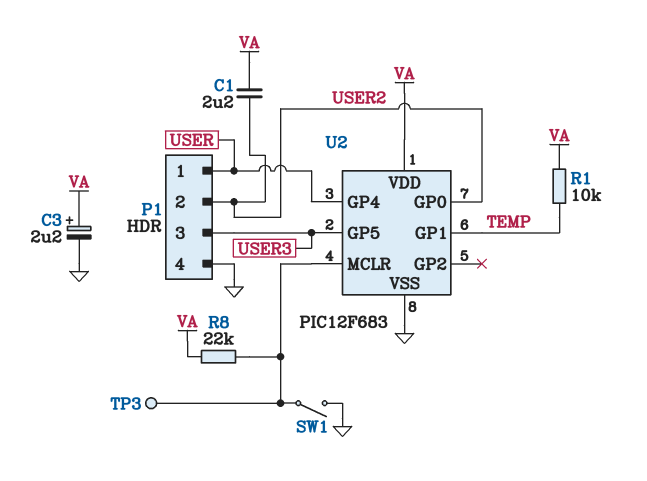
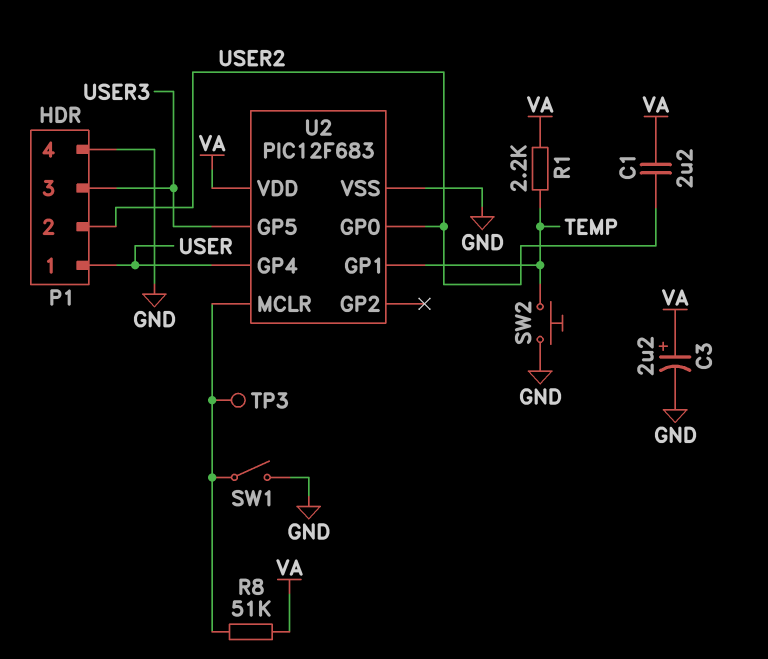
R1: 10k (TEMP, VA) -> 2.2k (TEMP, VA)
R8: 22k (U2/MCLR, VA) -> 51k (U2/MCLR, VA)
SW2: none -> button (GND, TEMP)

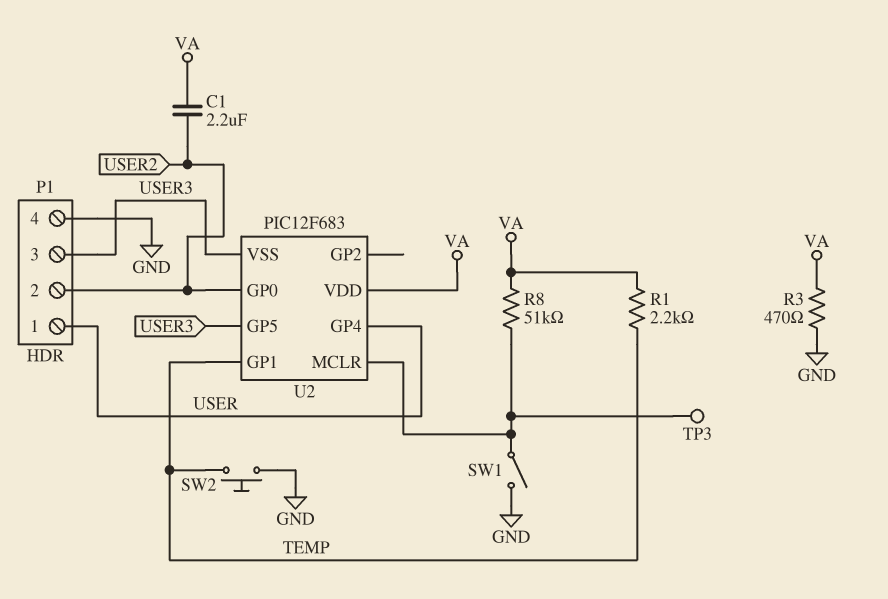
C3: 2.2uF (plus VA, minus GND) -> none
R3: none -> 470 (GND, VA)
U2 pin VSS: GND -> USER3

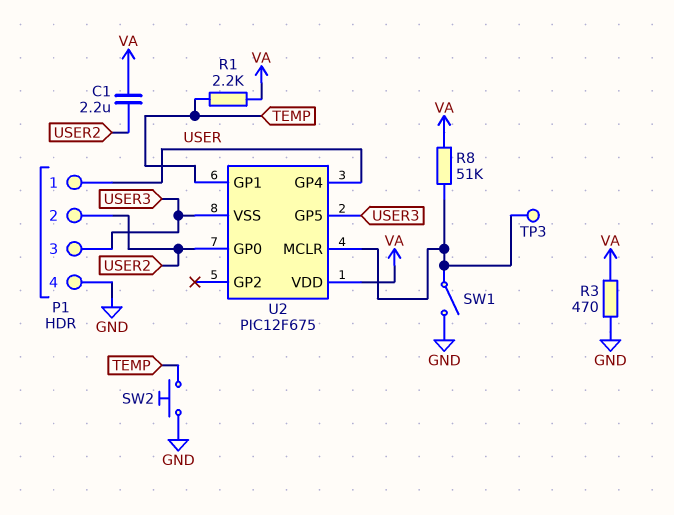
U2: PIC12F683 -> PIC12F675

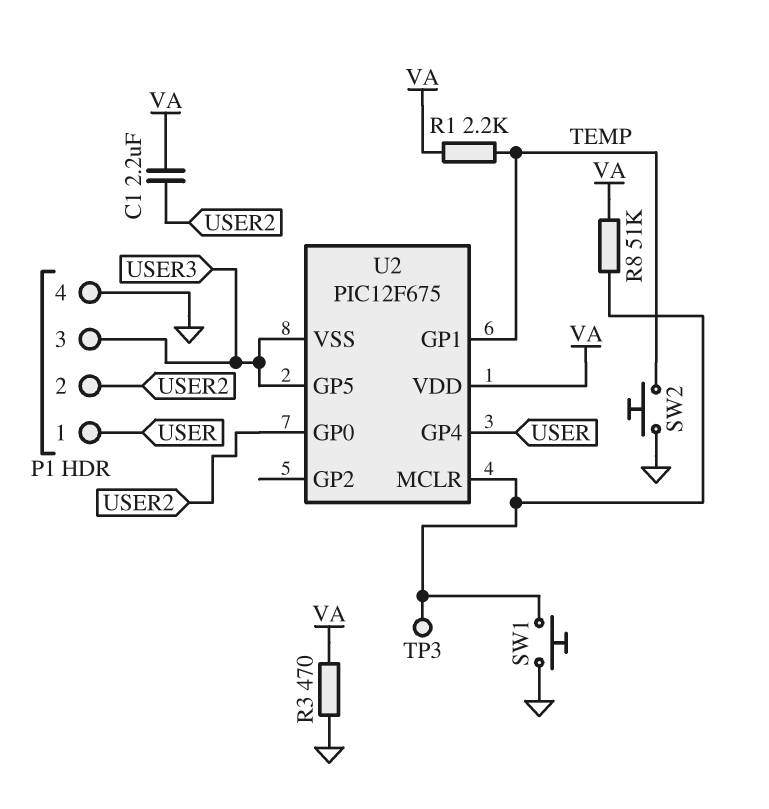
SW1: switch (GND, U2/MCLR) -> button (GND, U2/MCLR)

